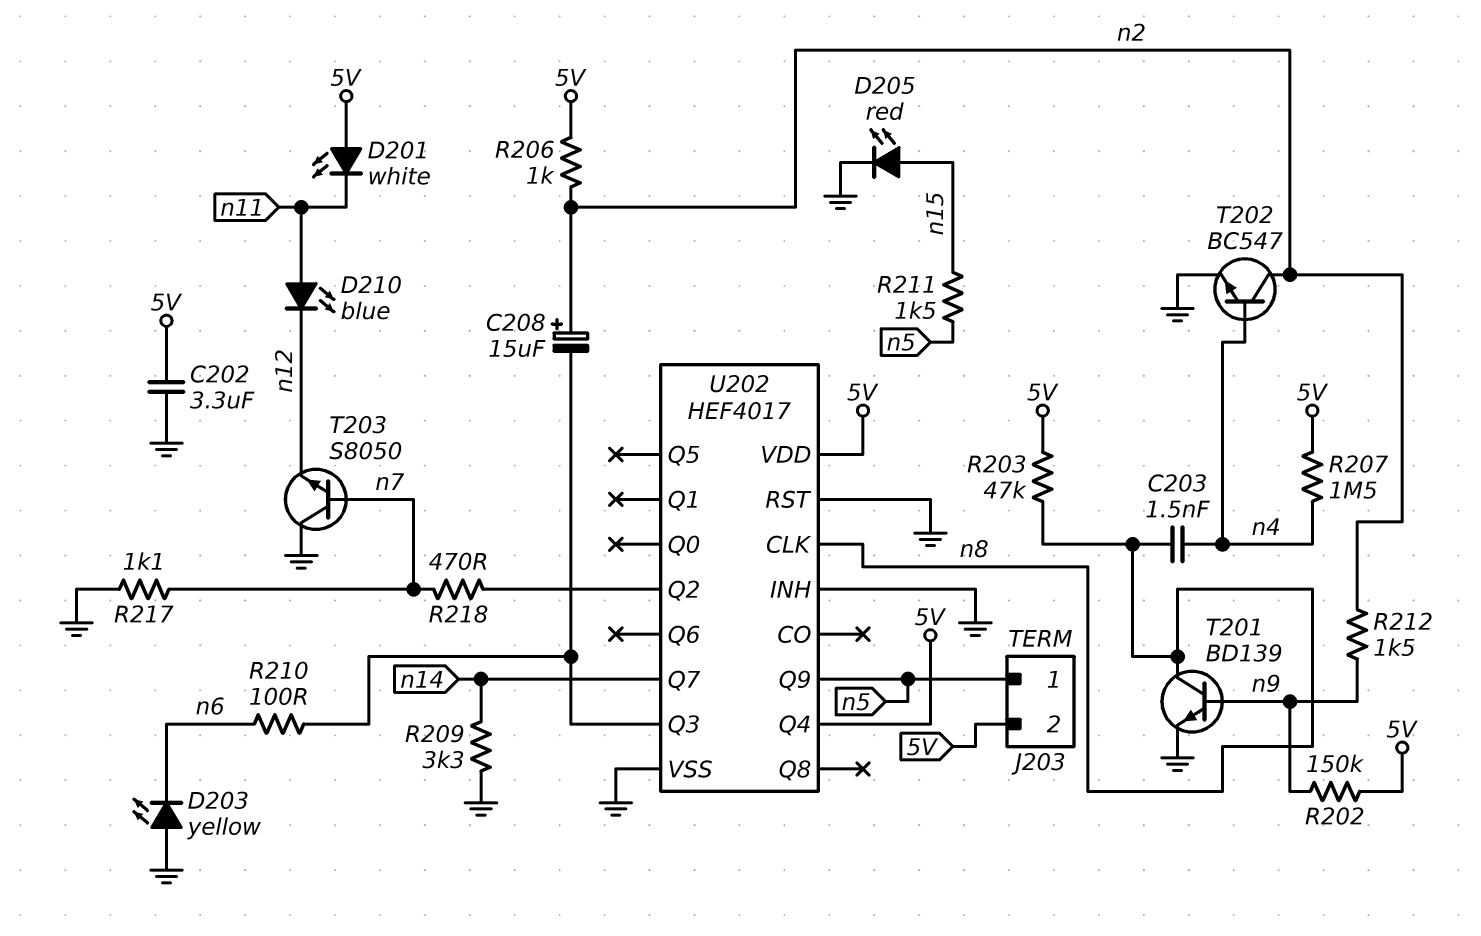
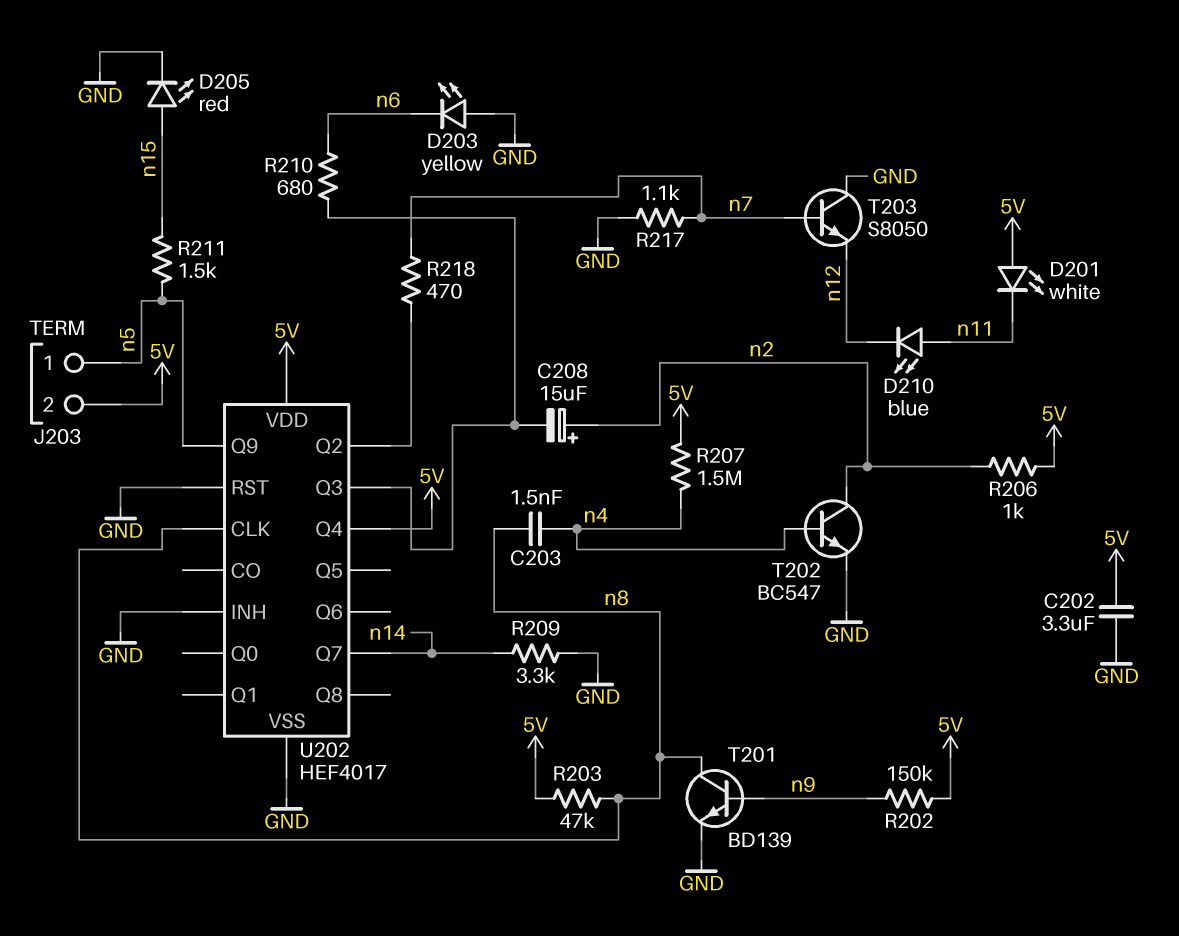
R210: 100 (U202/Q3, n6) -> 680 (U202/Q3, n6)
R212: 1.5k (n2, n9) -> none

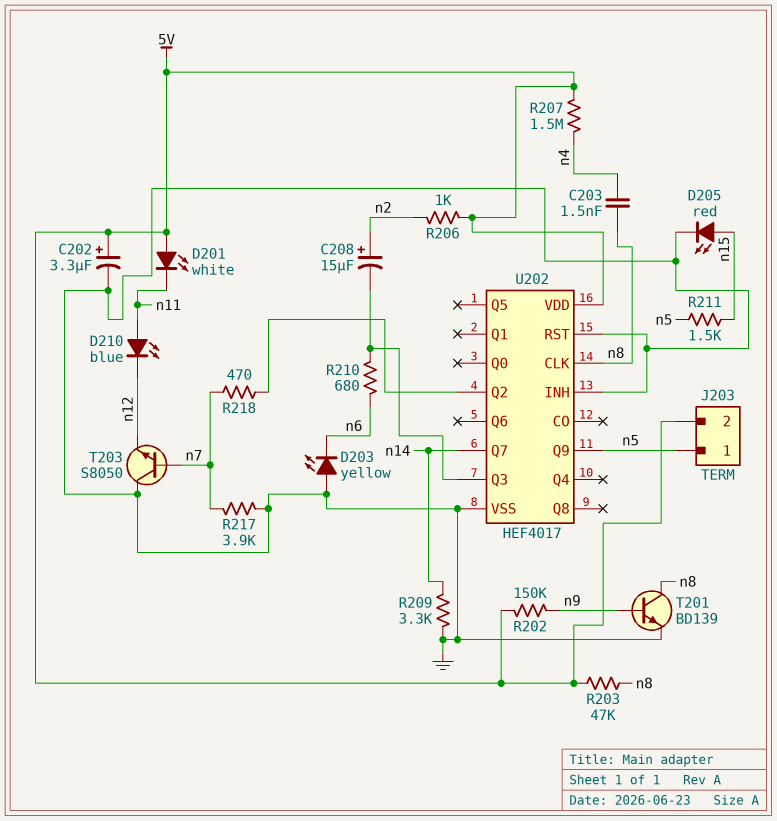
C202: 3.3uF (5V, GND) -> 3.3uF (plus 5V, minus GND)
R217: 1.1k (GND, n7) -> 3.9k (GND, n7)
T202: NPN BC547 (B n4, C n2, E GND) -> none
U202 pin Q4: 5V -> none

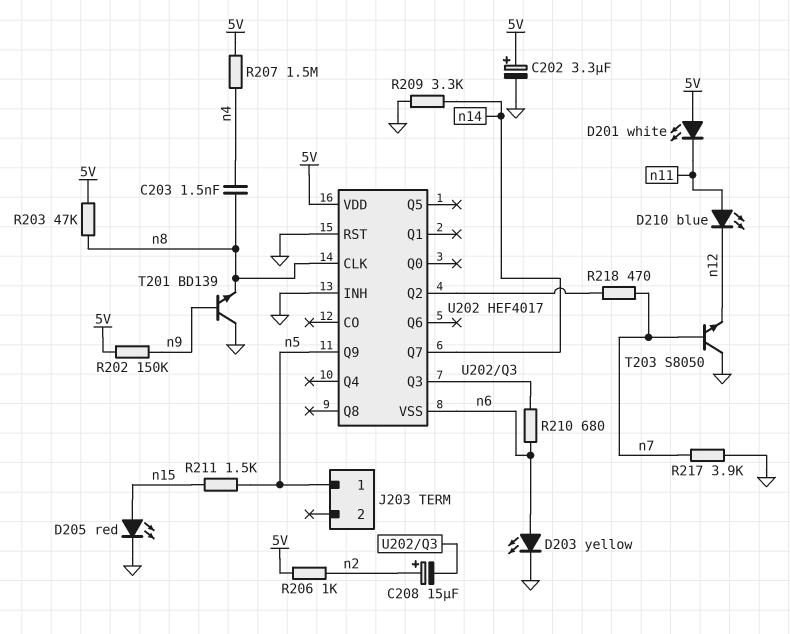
D203: LED yellow (A GND, K n6) -> LED yellow (A n6, K GND)
J203 pin 2: 5V -> none
T201: NPN BD139 (B n9, C n8, E GND) -> NPN BD139 (B n9, C GND, E n8)
U202 pin VSS: GND -> n6

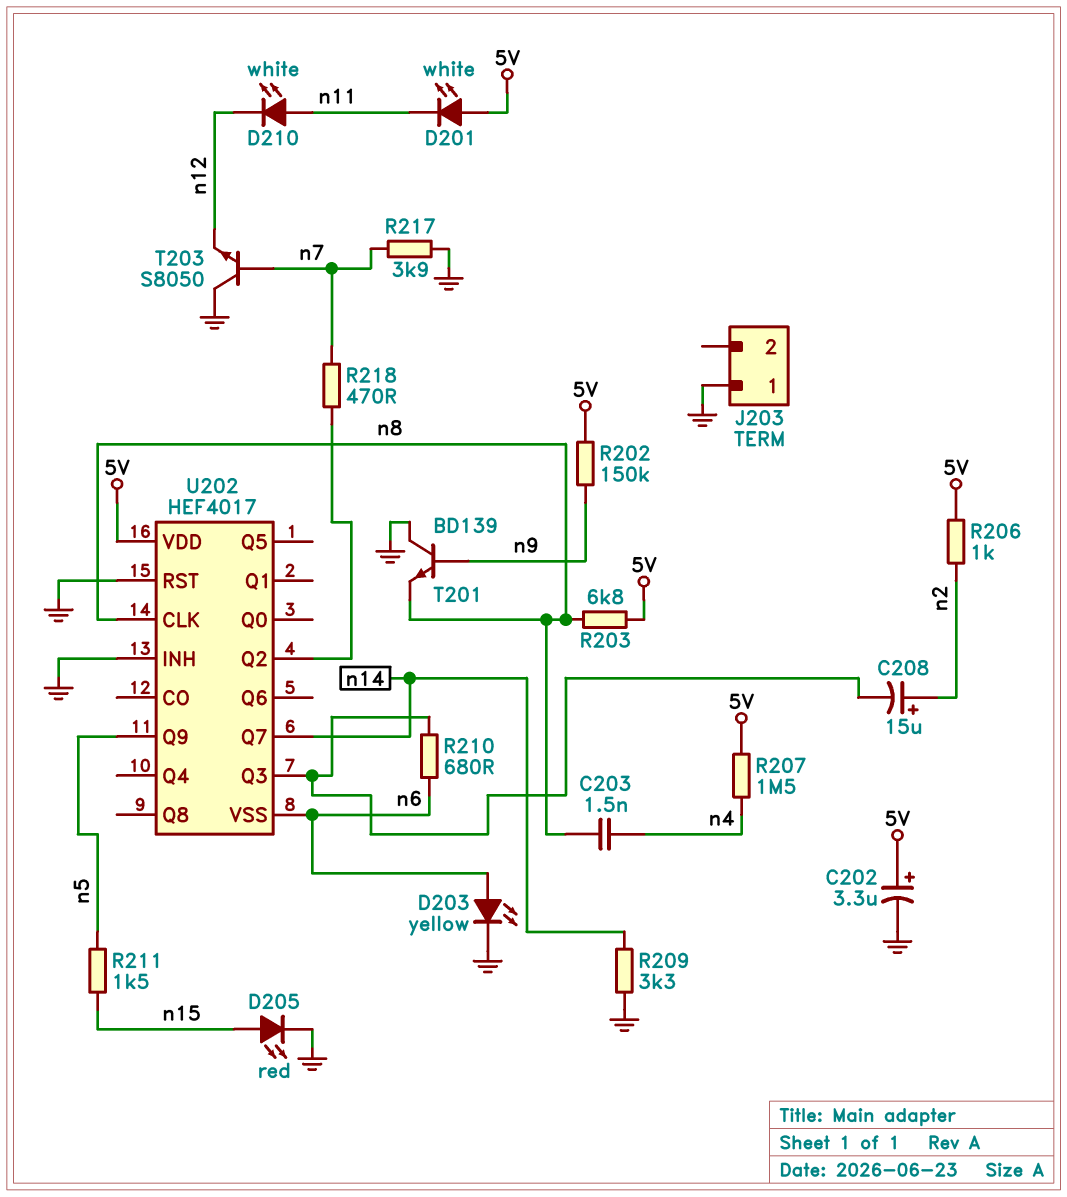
D210: LED blue (A n11, K n12) -> LED white (A n11, K n12)
J203 pin 1: n5 -> GND
R203: 47k (5V, n8) -> 6.8k (5V, n8)

